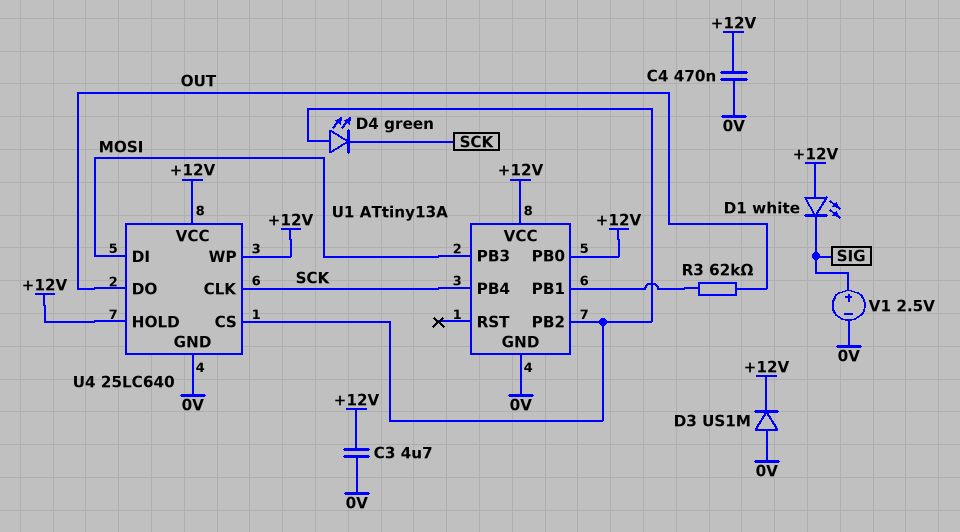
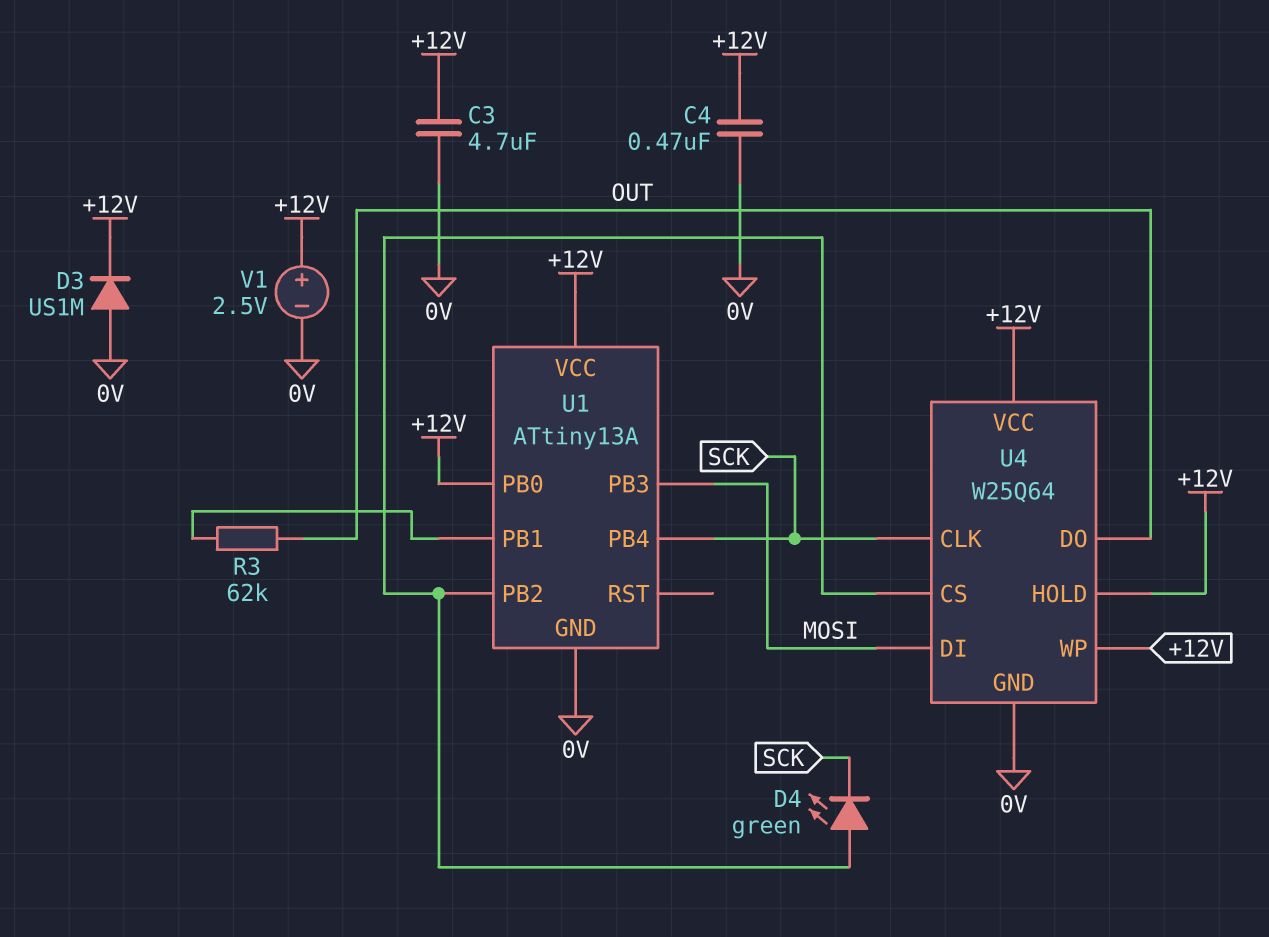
D1: LED white (A +12V, K SIG) -> none
U4: 25LC640 -> W25Q64
V1: 2.5V (plus SIG, minus 0V) -> 2.5V (plus +12V, minus 0V)

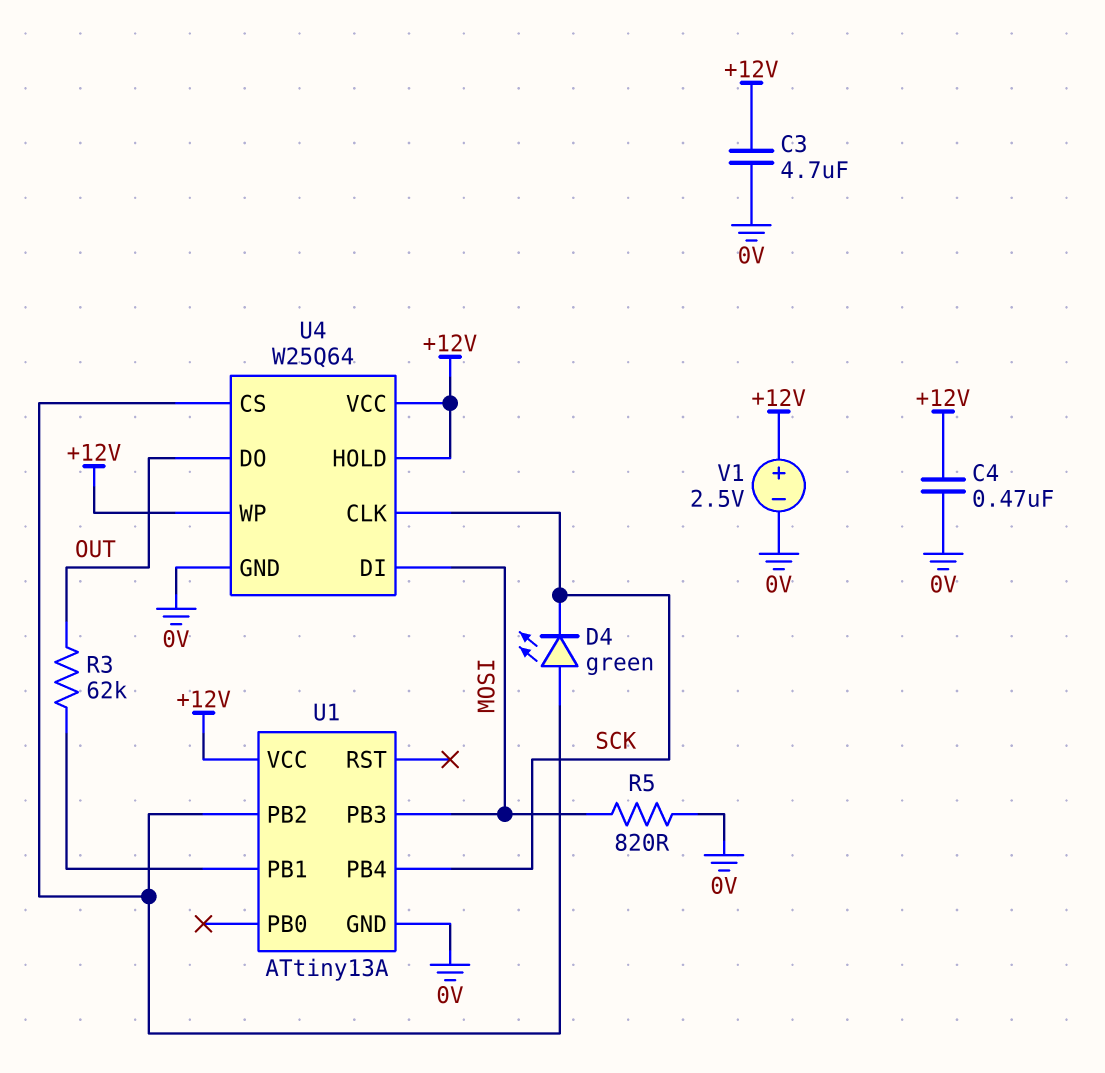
D3: diode US1M (A 0V, K +12V) -> none
R5: none -> 820 (0V, MOSI)
U1 pin PB0: +12V -> none

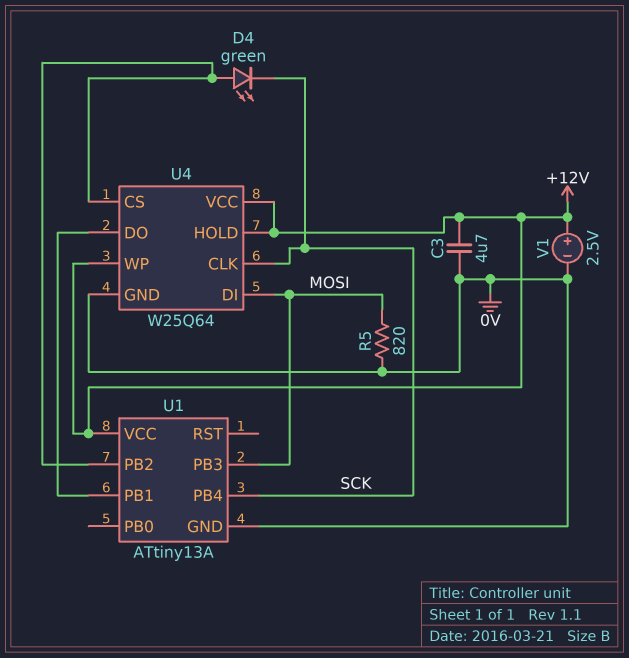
C4: 470nF (+12V, 0V) -> none
R3: 62k (OUT, U1/PB1) -> none
U4 pin DO: OUT -> U1/PB1

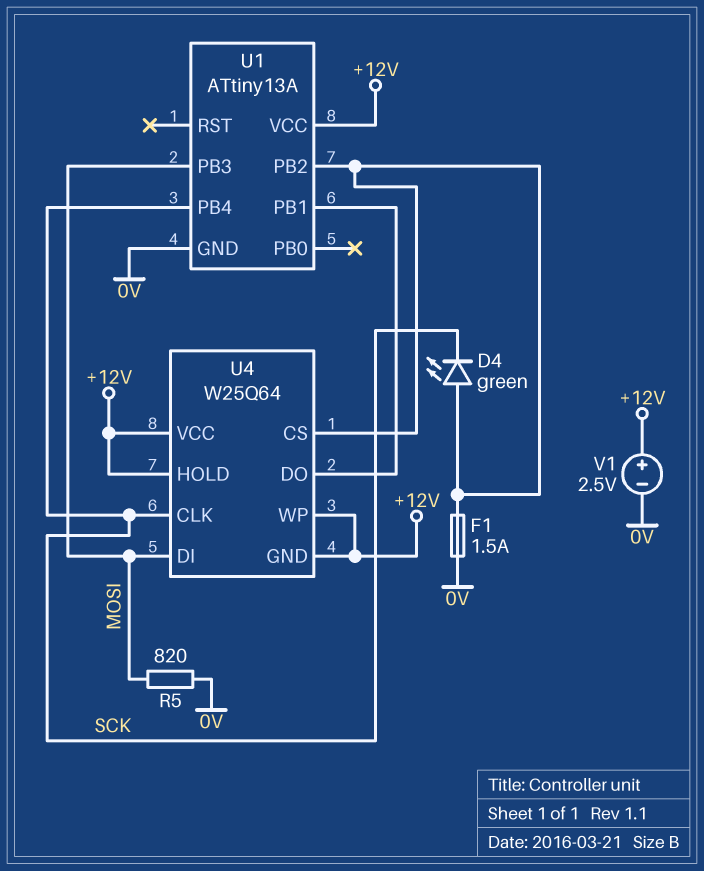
C3: 4.7uF (+12V, 0V) -> none
F1: none -> 1.5A (0V, U1/PB2)
U4 pin GND: 0V -> +12V

